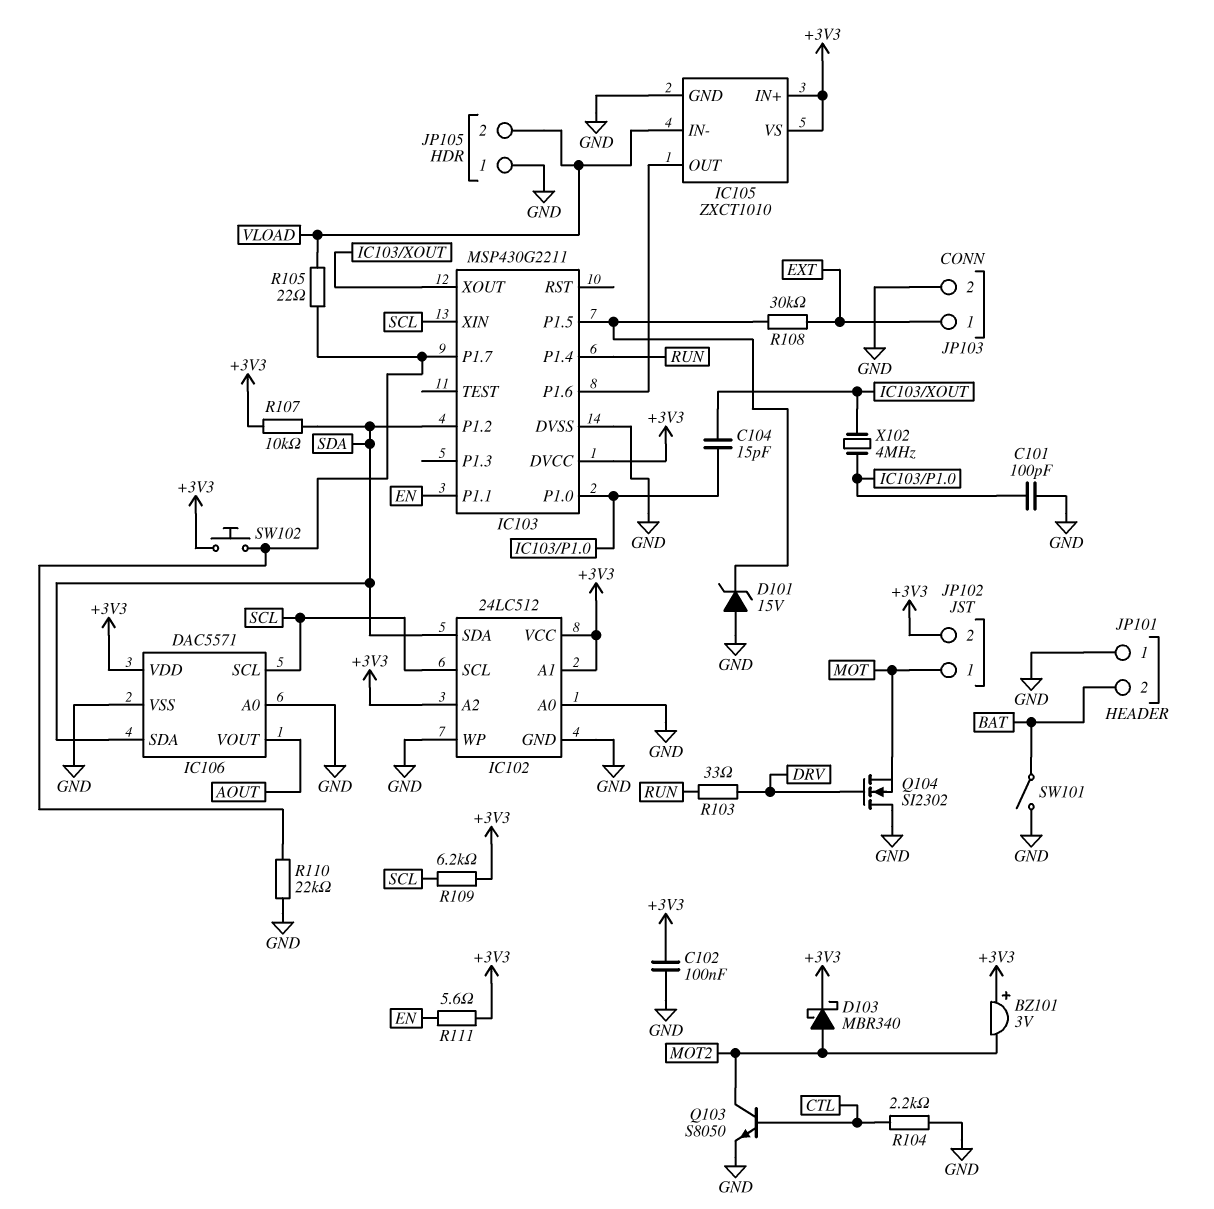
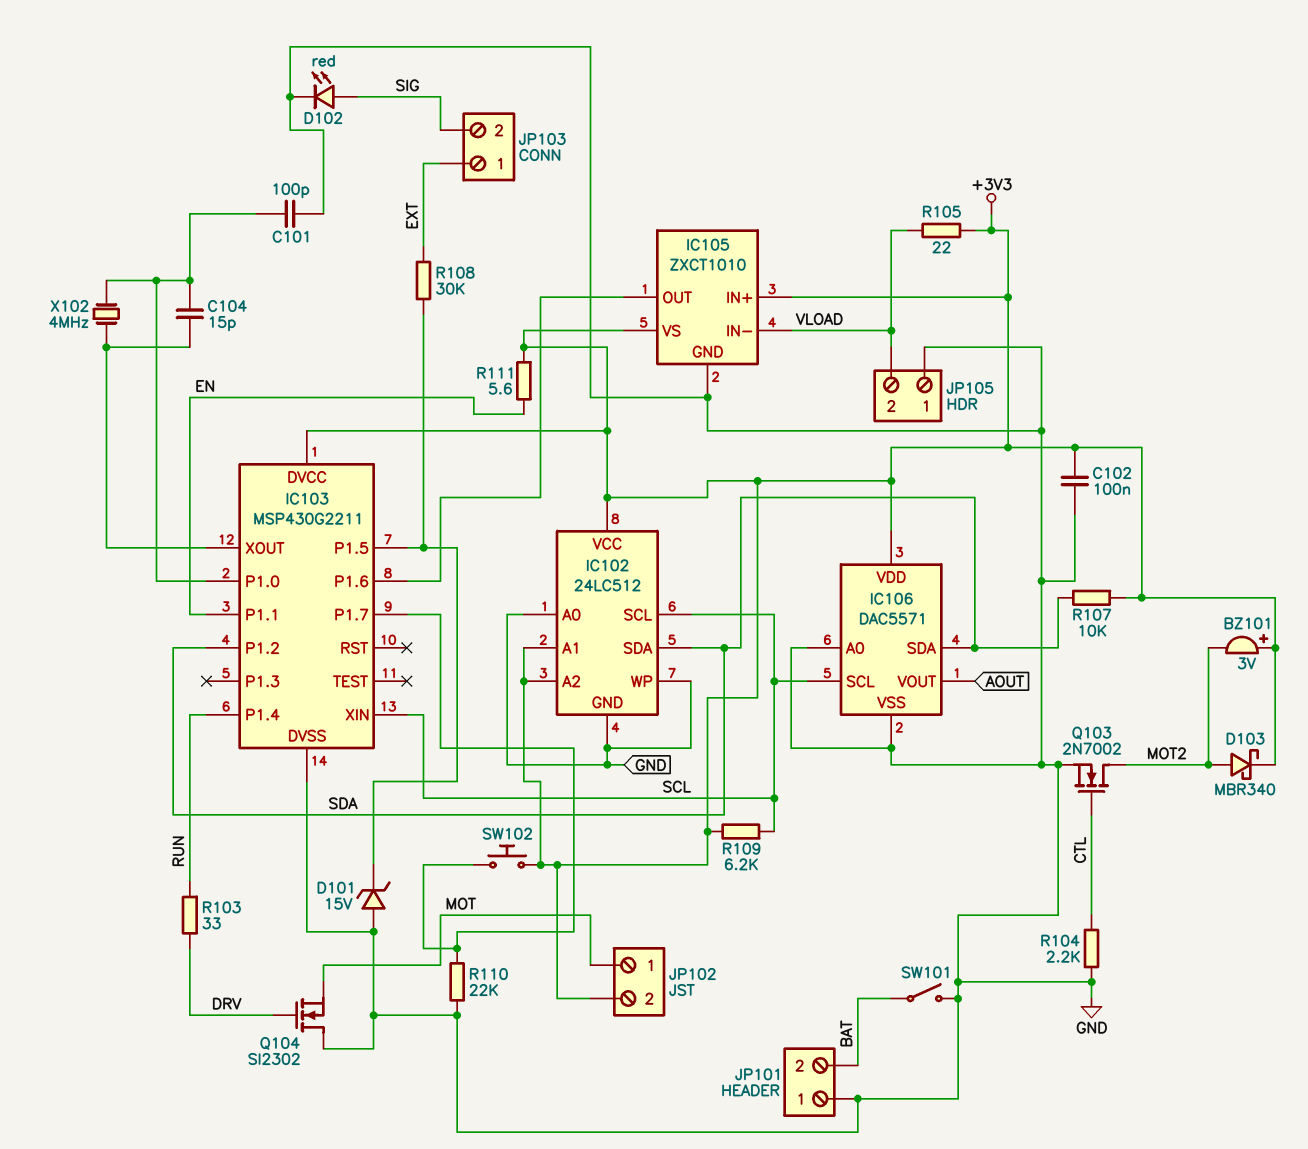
D102: none -> LED red (A SIG, K GND)
JP103 pin 2: GND -> SIG
Q103: NPN S8050 (B CTL, C MOT2, E GND) -> NMOS 2N7002 (G CTL, D MOT2, S GND)
R105: 22 (IC103/P1.7, VLOAD) -> 22 (+3V3, VLOAD)

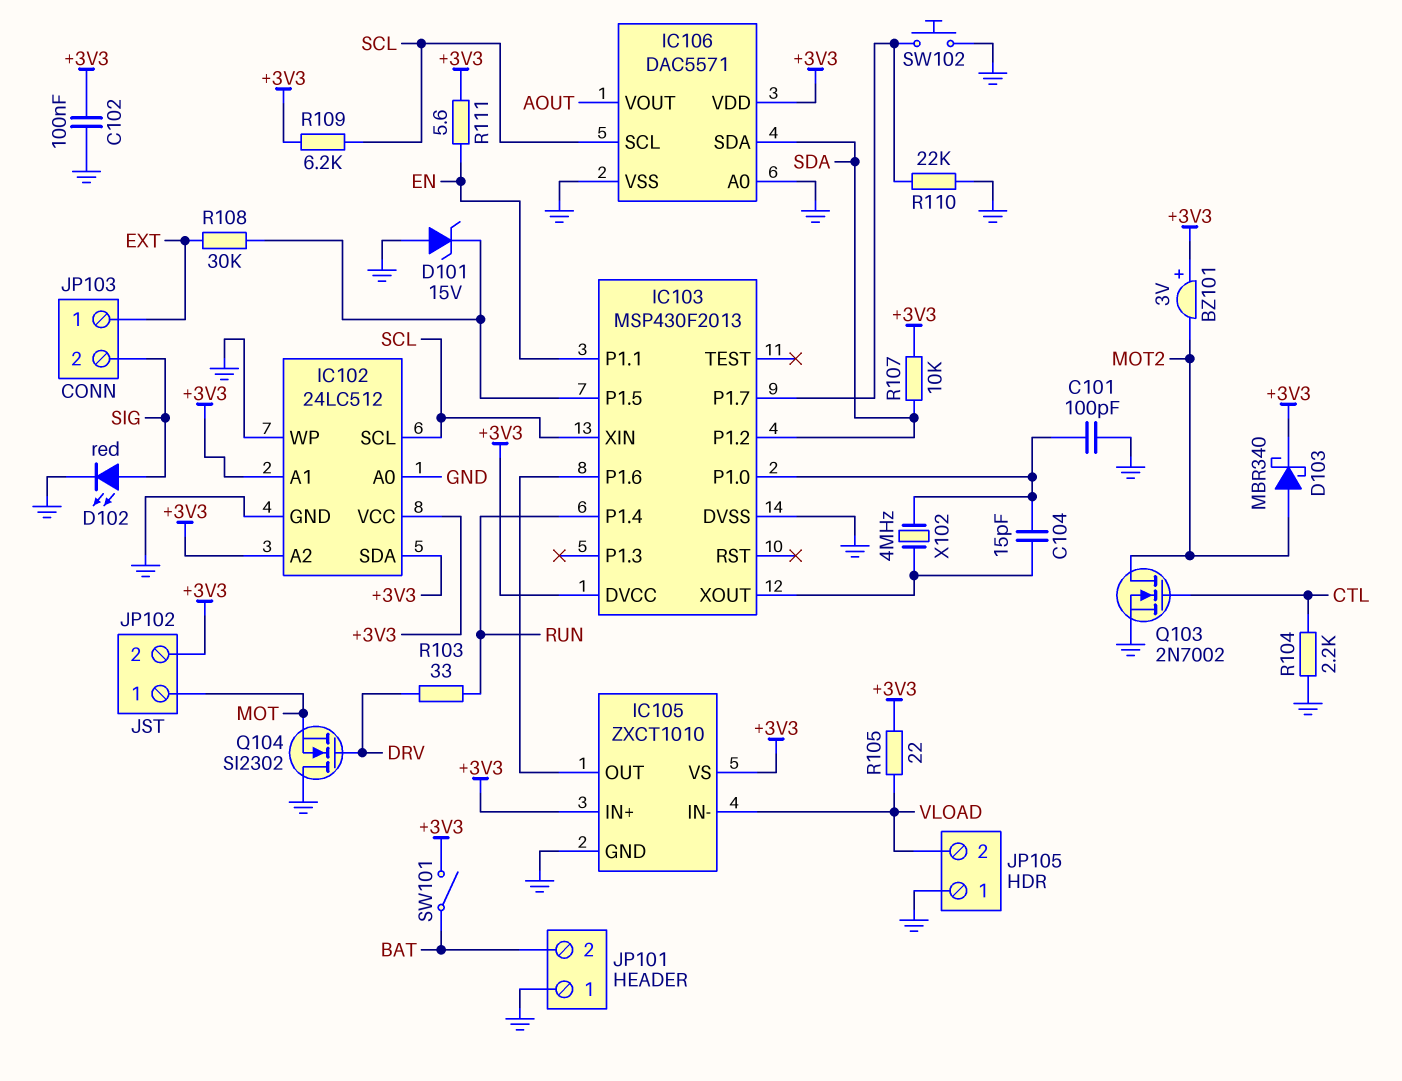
IC102 pin SDA: SDA -> +3V3
IC103: MSP430G2211 -> MSP430F2013
SW101: switch (BAT, GND) -> switch (+3V3, BAT)
SW102: button (+3V3, IC103/P1.7) -> button (GND, IC103/P1.7)

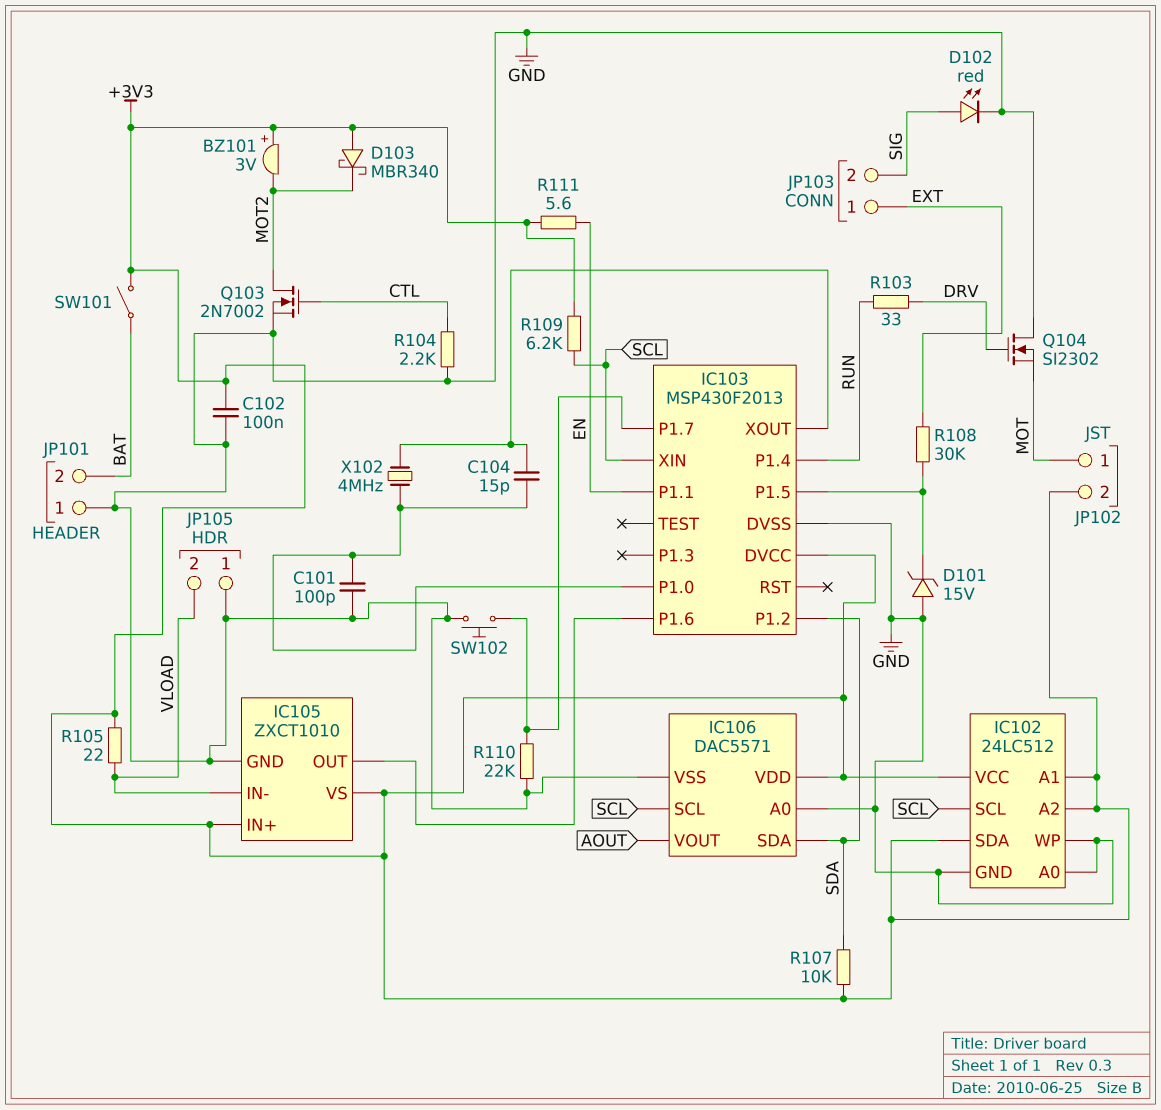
D103: schottky MBR340 (A MOT2, K +3V3) -> schottky MBR340 (A +3V3, K MOT2)

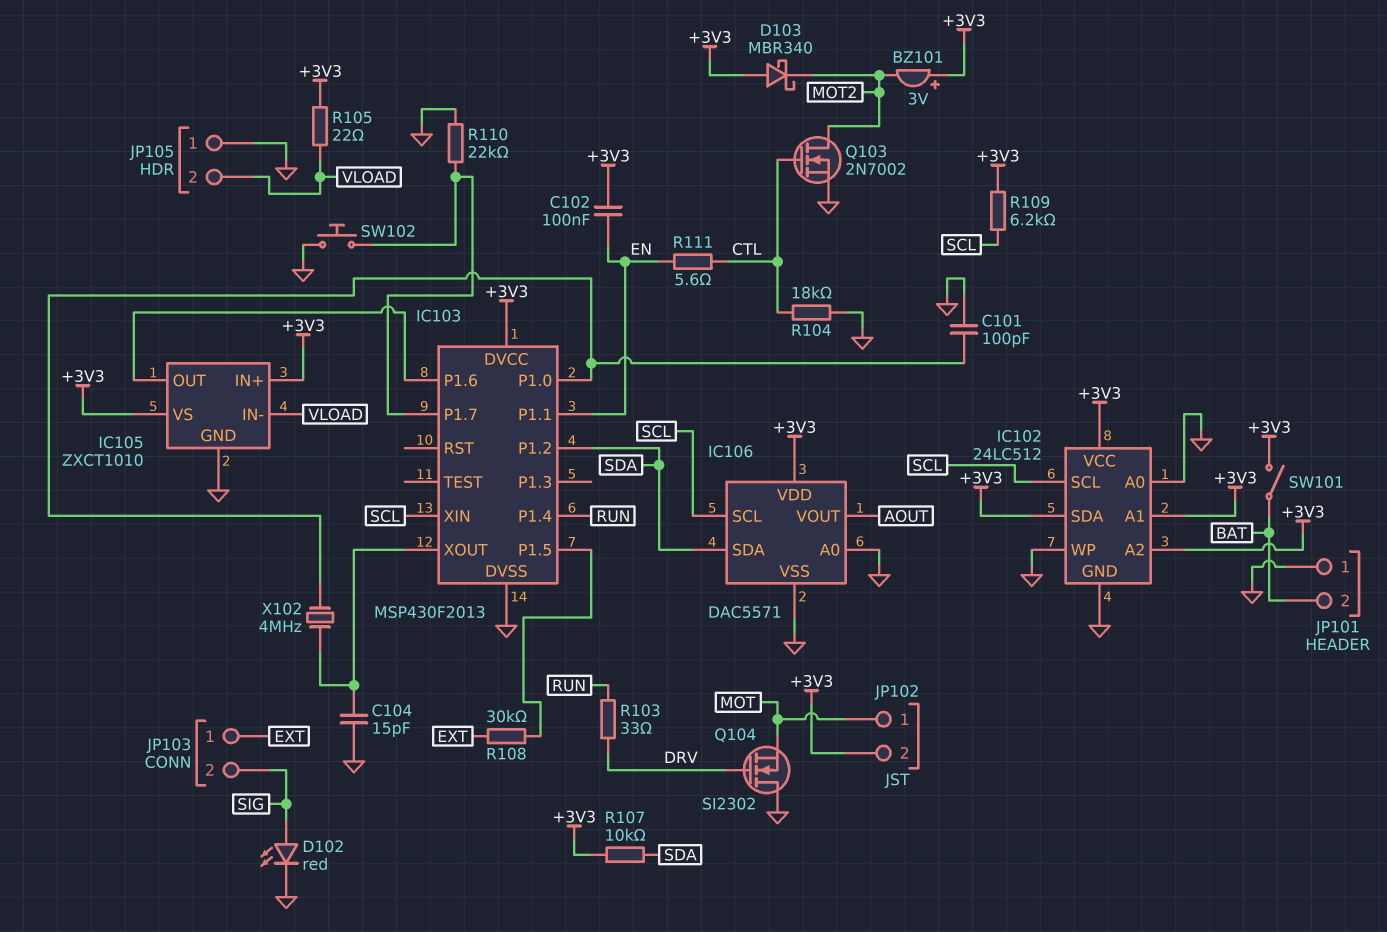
C102: 100nF (+3V3, GND) -> 100nF (+3V3, EN)
C104: 15pF (IC103/P1.0, IC103/XOUT) -> 15pF (GND, IC103/XOUT)
D101: zener 15V (A GND, K IC103/P1.5) -> none
R104: 2.2k (CTL, GND) -> 18k (CTL, GND)
R111: 5.6 (+3V3, EN) -> 5.6 (CTL, EN)

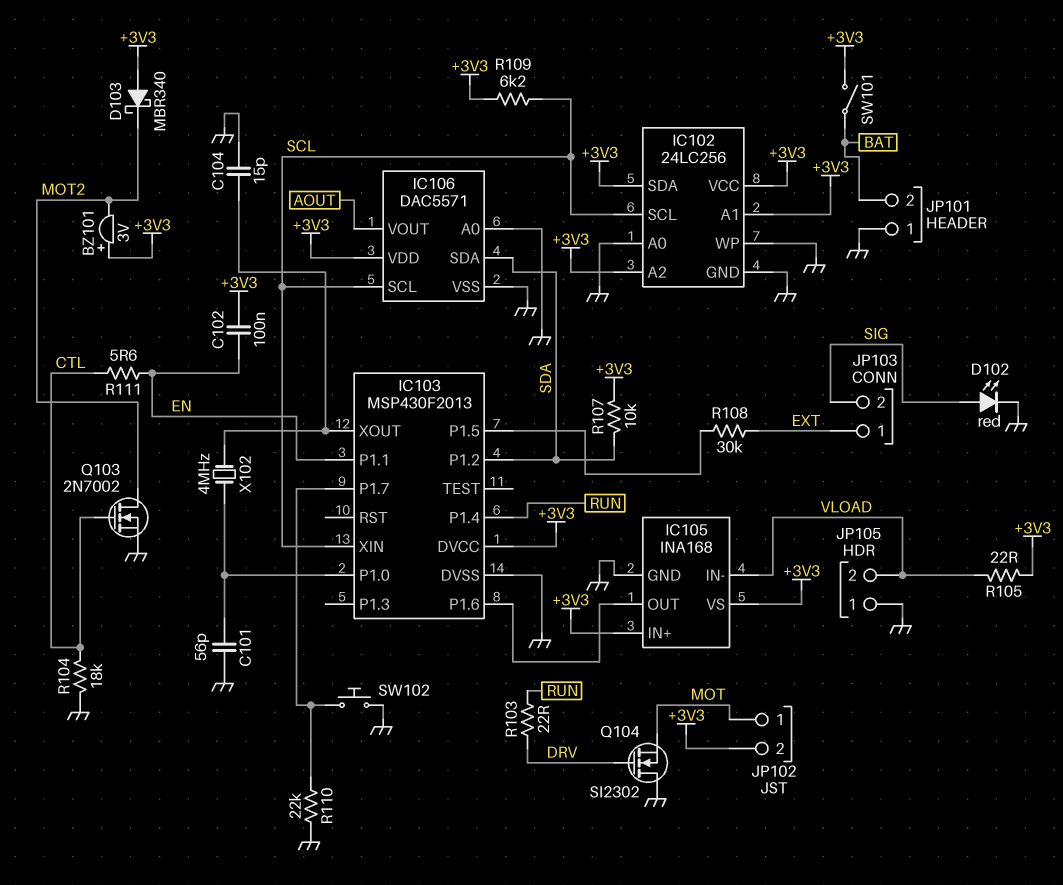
C101: 100pF (GND, IC103/P1.0) -> 56pF (GND, IC103/P1.0)
IC102: 24LC512 -> 24LC256
IC105: ZXCT1010 -> INA168
R103: 33 (DRV, RUN) -> 22 (DRV, RUN)

